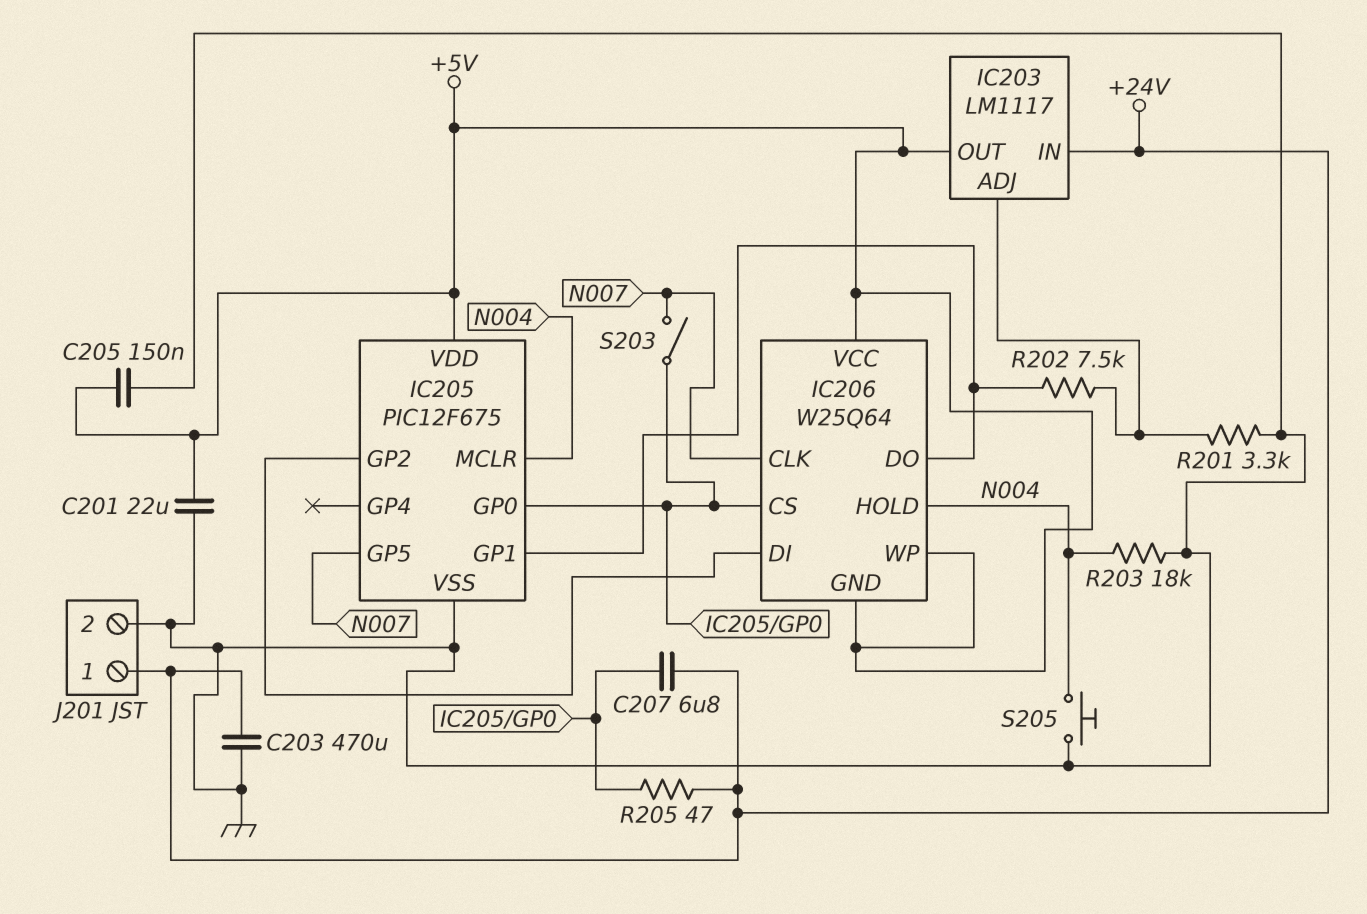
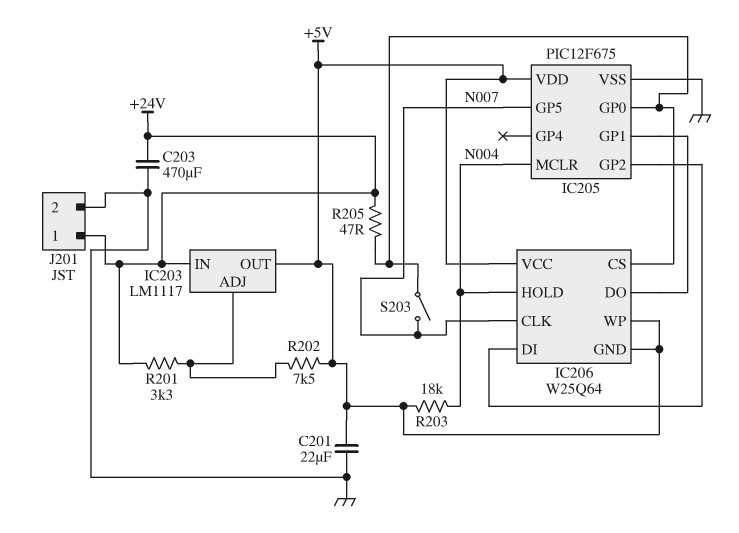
C205: 150nF (+5V, GND) -> none
C207: 6.8uF (+24V, IC205/GP0) -> none
R201: 3.3k (GND, IC203/ADJ) -> 3.3k (+24V, IC203/ADJ)
R202: 7.5k (IC203/ADJ, IC205/GP1) -> 7.5k (+5V, IC203/ADJ)
R203: 18k (GND, N004) -> 18k (+5V, N004)
S205: button (GND, N004) -> none

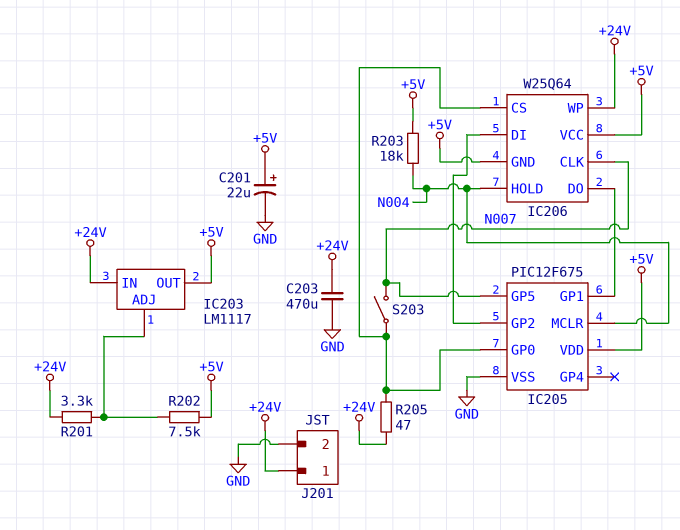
C201: 22uF (+5V, GND) -> 22uF (plus +5V, minus GND)
IC206 pin WP: +5V -> +24V

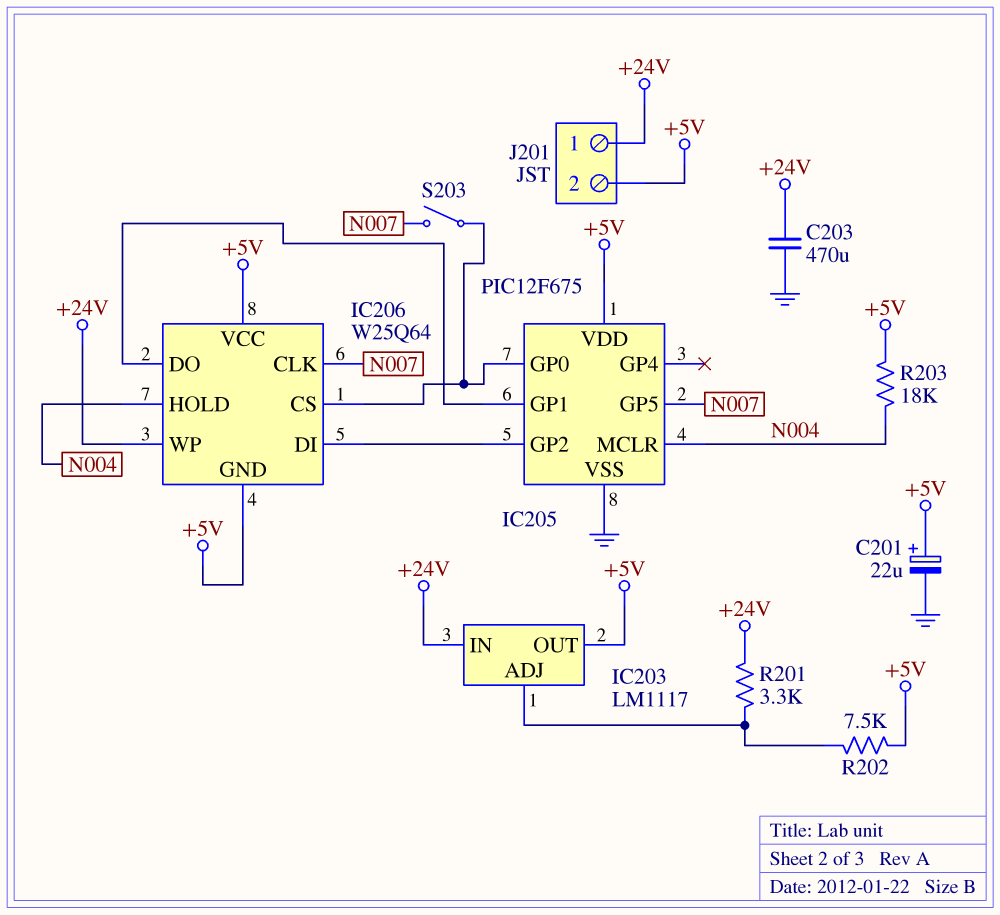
J201 pin 2: GND -> +5V
R205: 47 (+24V, IC205/GP0) -> none

